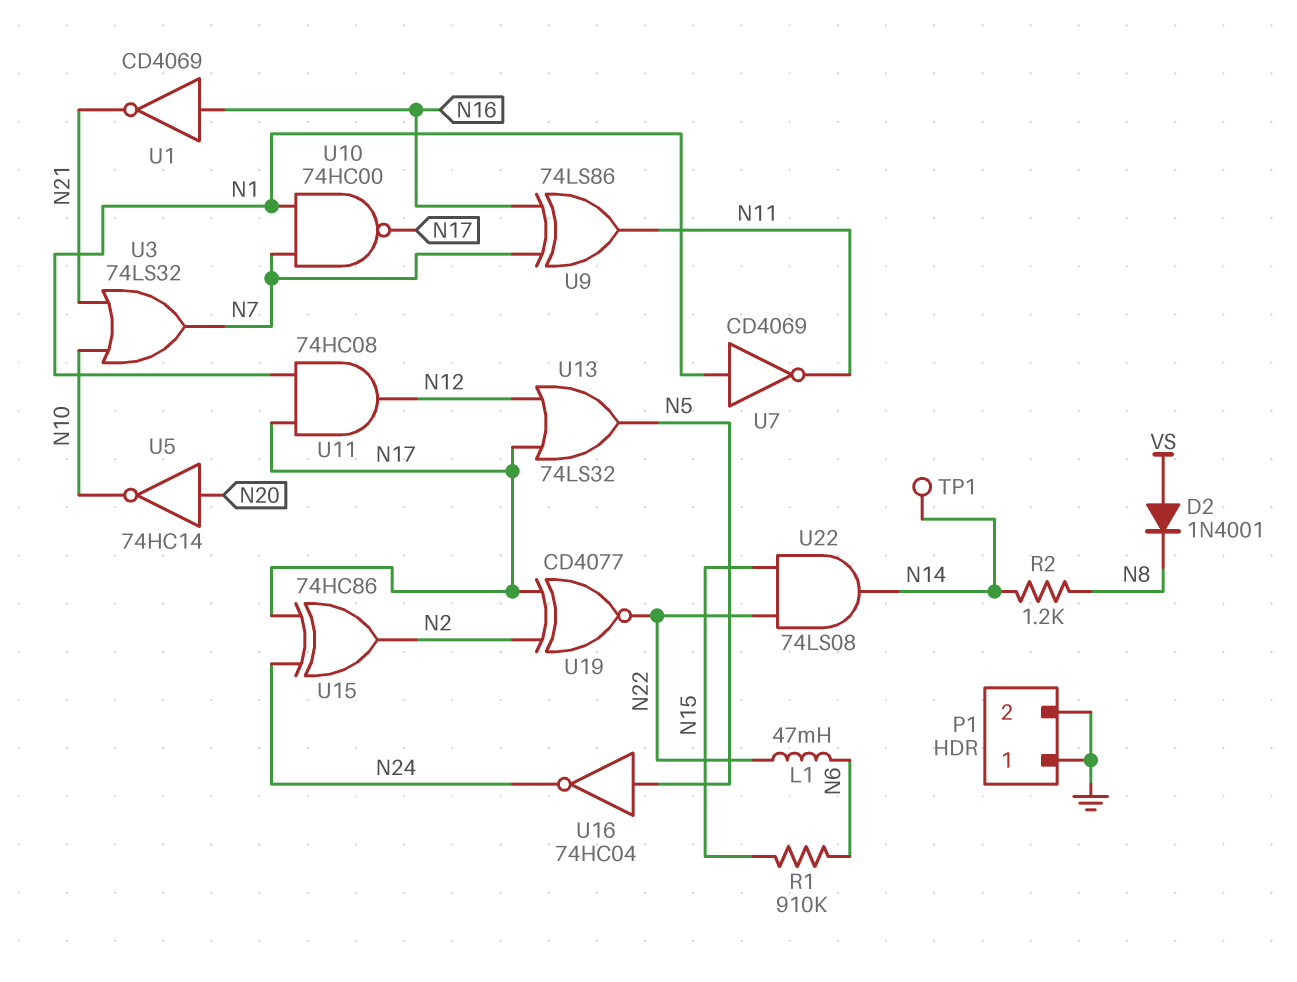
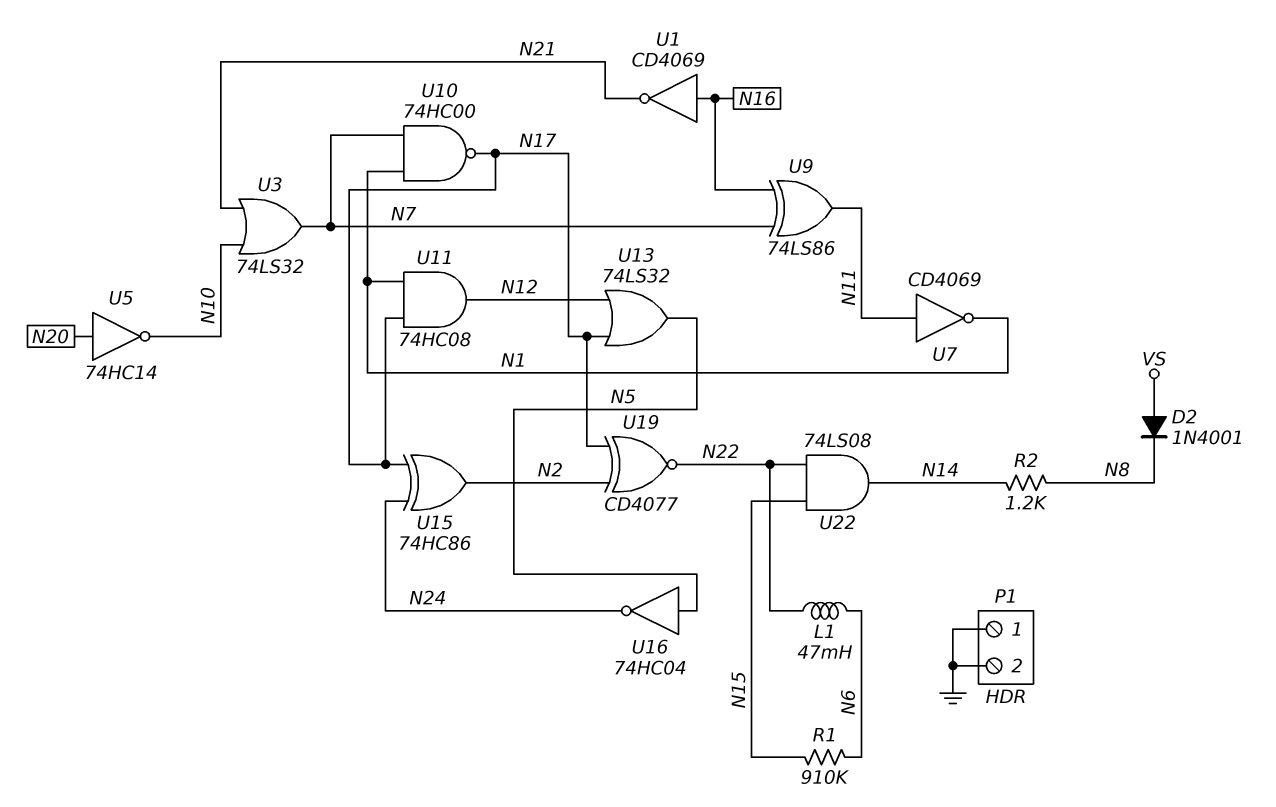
TP1: test point (N14) -> none
U7: NOT CD4069 (in N1, out N11) -> NOT CD4069 (in N11, out N1)

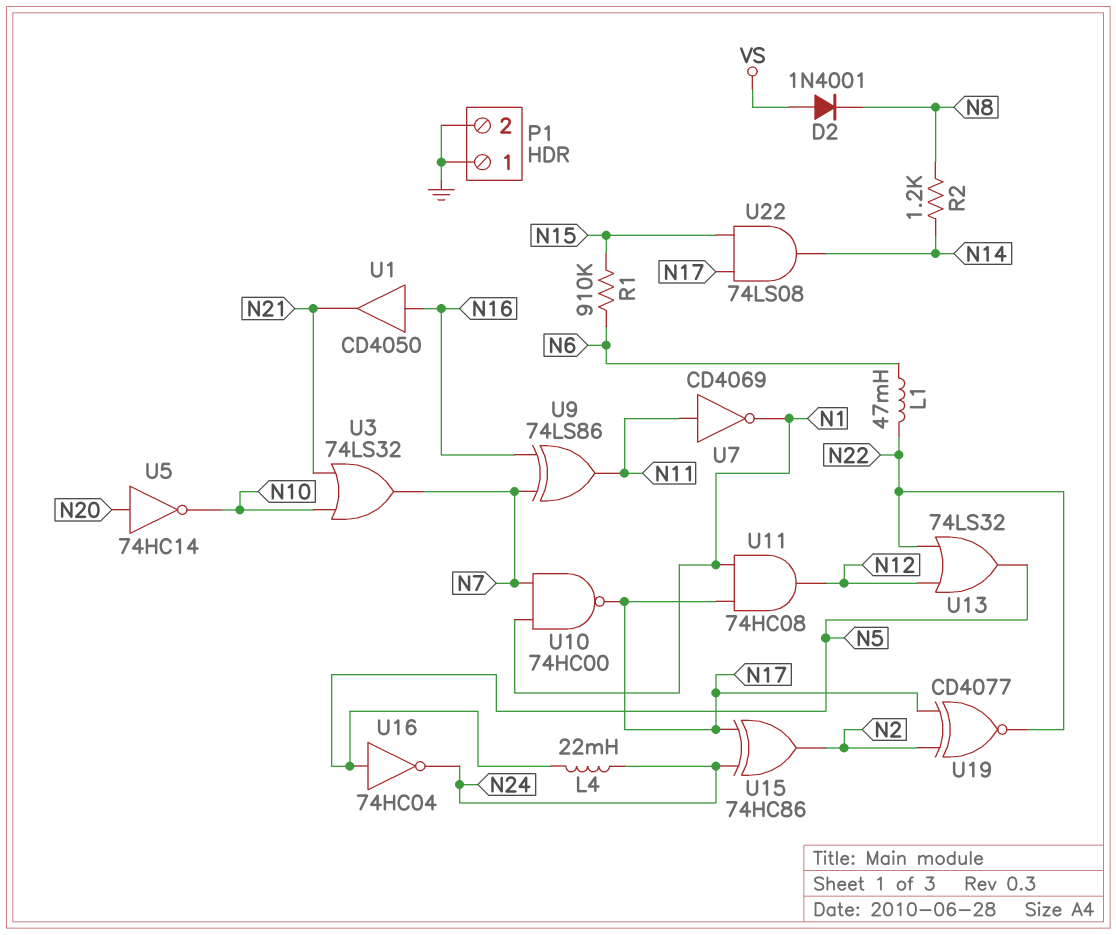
L4: none -> 22mH (N5, N24)
U1: NOT CD4069 (in N16, out N21) -> buffer CD4050 (in N16, out N21)
U13: OR 74LS32 (in N12, in N17, out N5) -> OR 74LS32 (in N12, in N22, out N5)
U22: AND 74LS08 (in N15, in N22, out N14) -> AND 74LS08 (in N15, in N17, out N14)

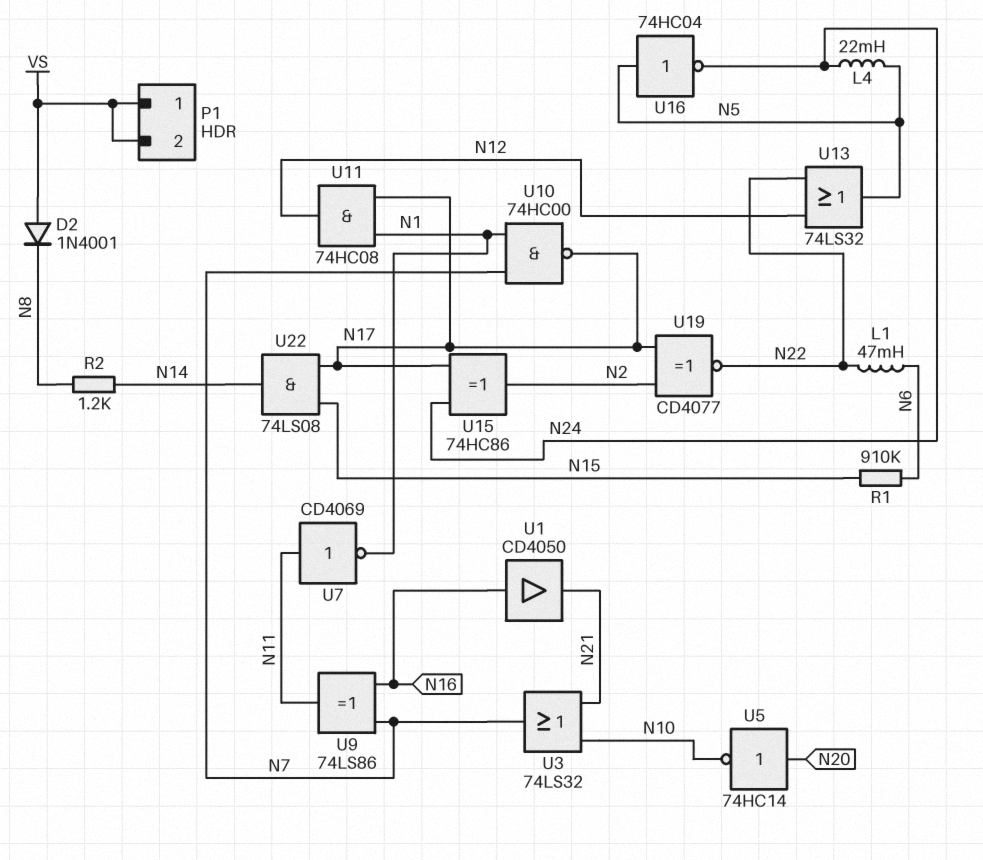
P1 pin 1: GND -> VS
P1 pin 2: GND -> VS

